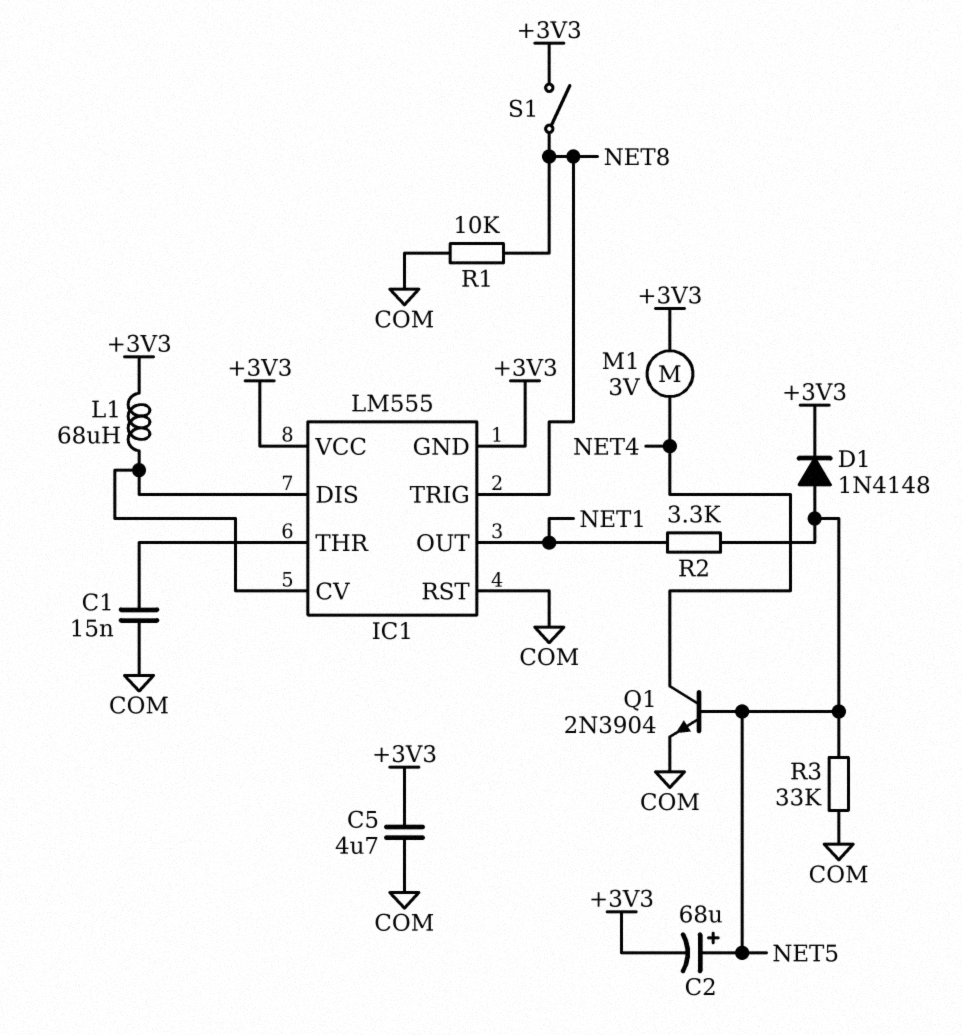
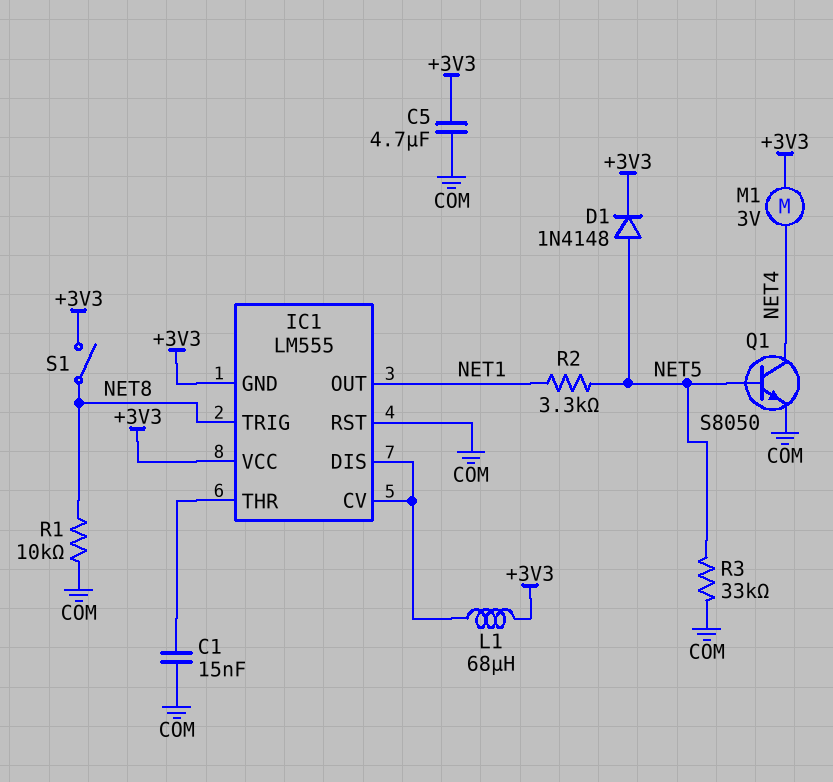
C2: 68uF (plus NET5, minus +3V3) -> none
Q1: NPN 2N3904 (B NET5, C NET4, E COM) -> NPN S8050 (B NET5, C NET4, E COM)

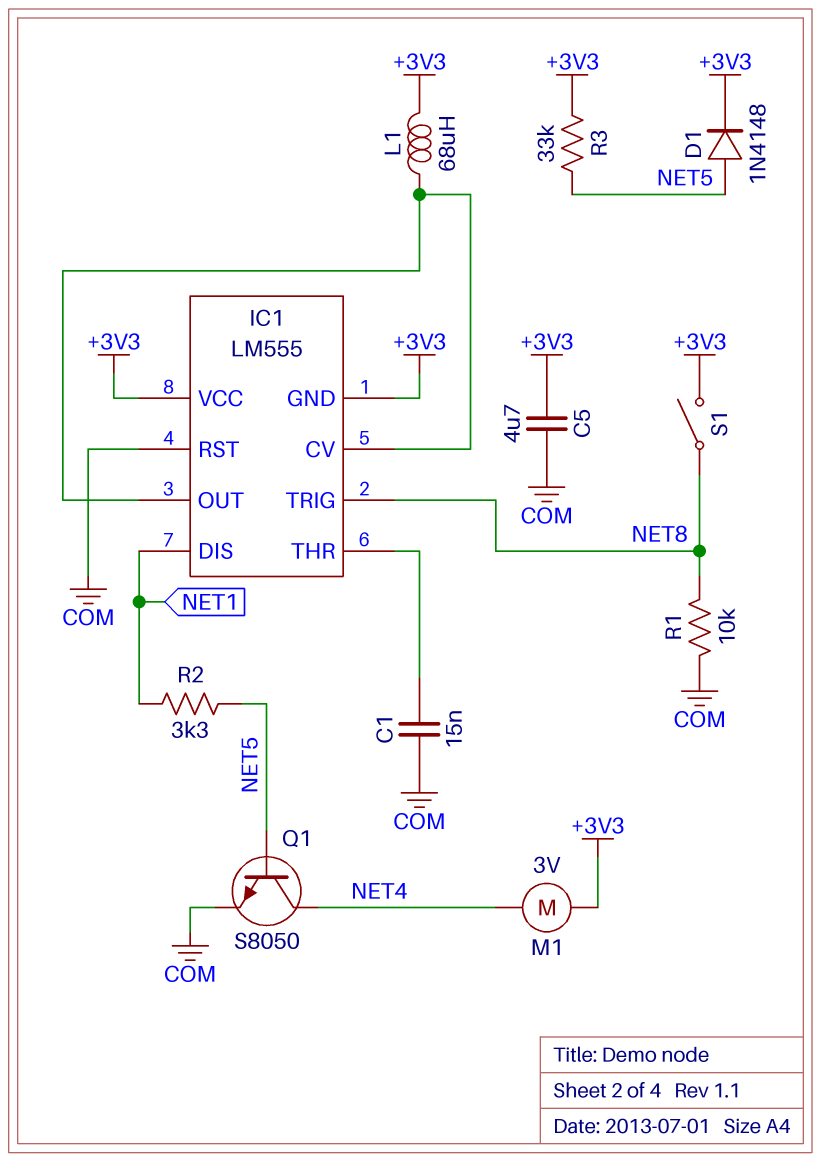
IC1 pin DIS: IC1/CV -> NET1
IC1 pin OUT: NET1 -> IC1/CV
R3: 33k (COM, NET5) -> 33k (+3V3, NET5)

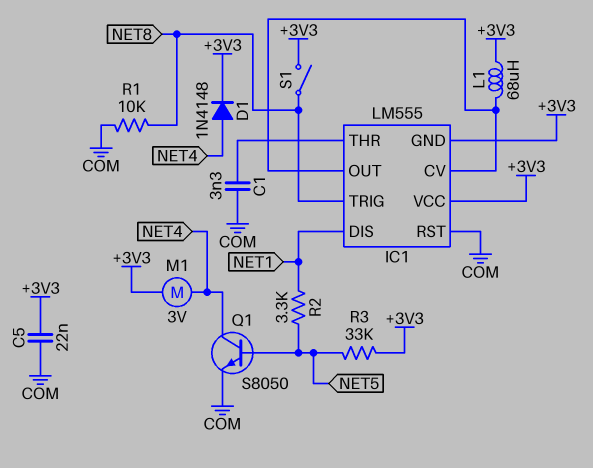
C1: 15nF (COM, IC1/THR) -> 3.3nF (COM, IC1/THR)
C5: 4.7uF (+3V3, COM) -> 22nF (+3V3, COM)
D1: diode 1N4148 (A NET5, K +3V3) -> diode 1N4148 (A NET4, K +3V3)

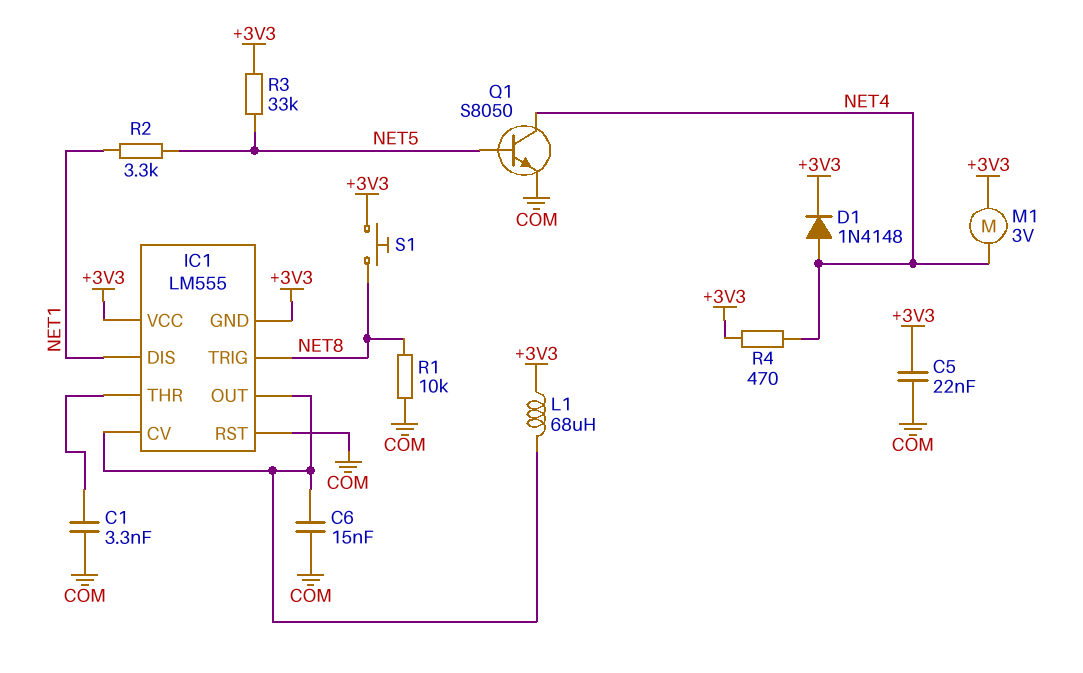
C6: none -> 15nF (COM, IC1/CV)
R4: none -> 470 (+3V3, NET4)
S1: switch (+3V3, NET8) -> button (+3V3, NET8)

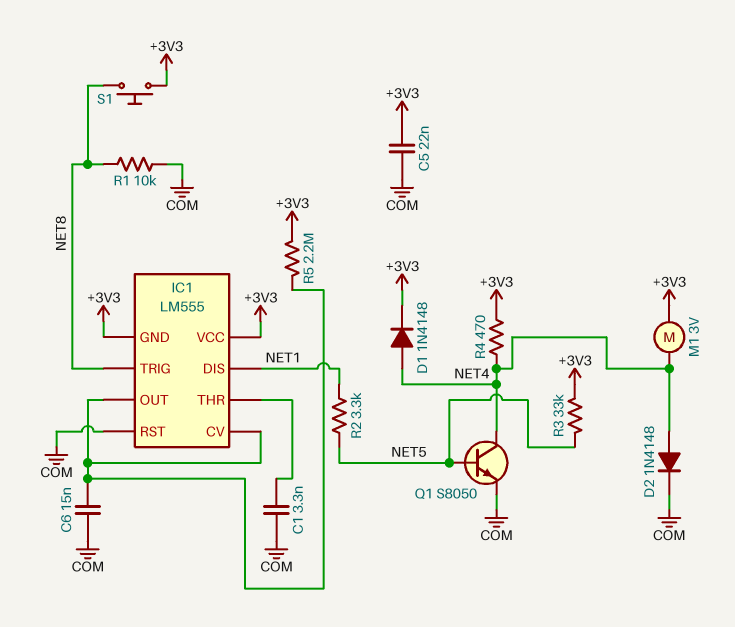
D2: none -> diode 1N4148 (A NET4, K COM)
L1: 68uH (+3V3, IC1/CV) -> none
R5: none -> 2.2M (+3V3, IC1/CV)

